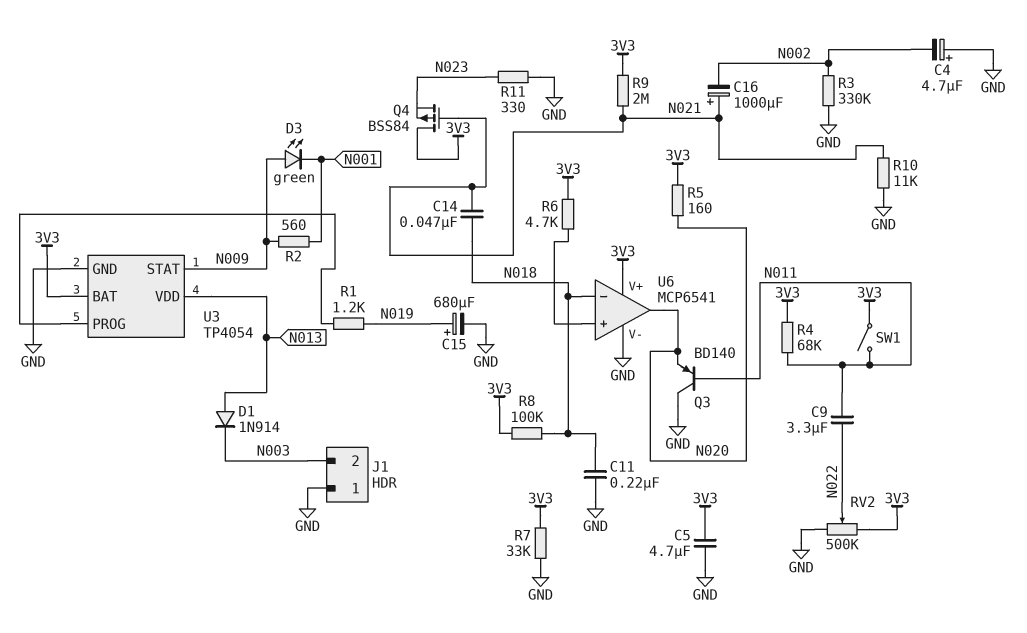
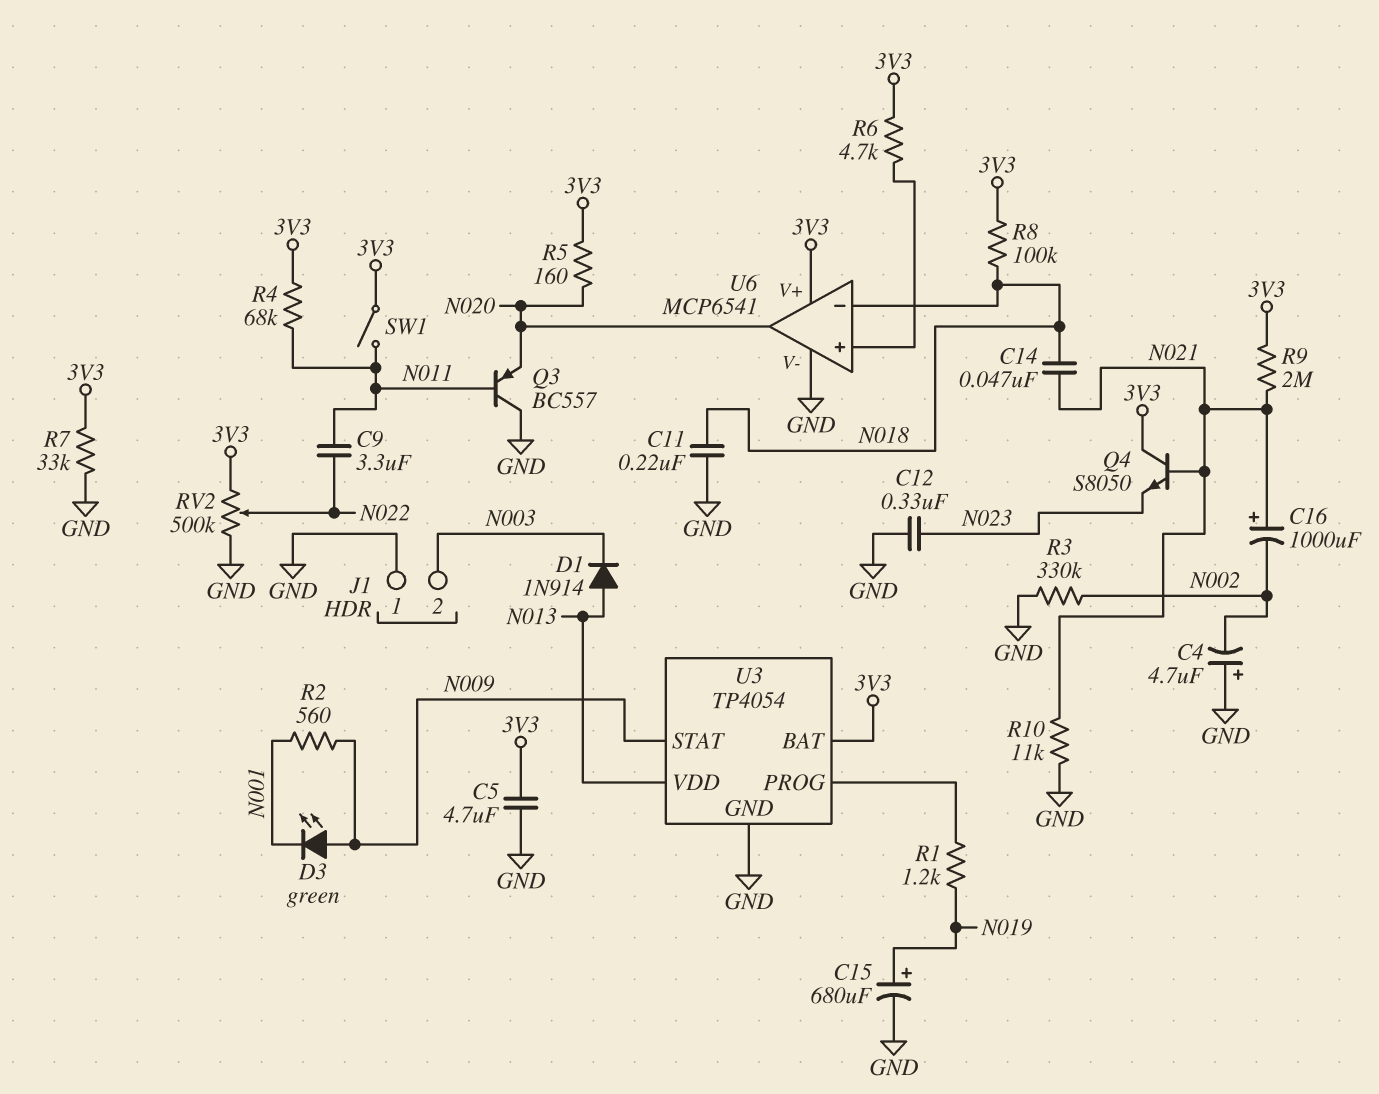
C12: none -> 330nF (GND, N023)
Q3: PNP BD140 (B N011, C GND, E N020) -> PNP BC557 (B N011, C GND, E N020)
Q4: PMOS BSS84 (G N021, D 3V3, S N023) -> NPN S8050 (B N021, C 3V3, E N023)
R11: 330 (GND, N023) -> none

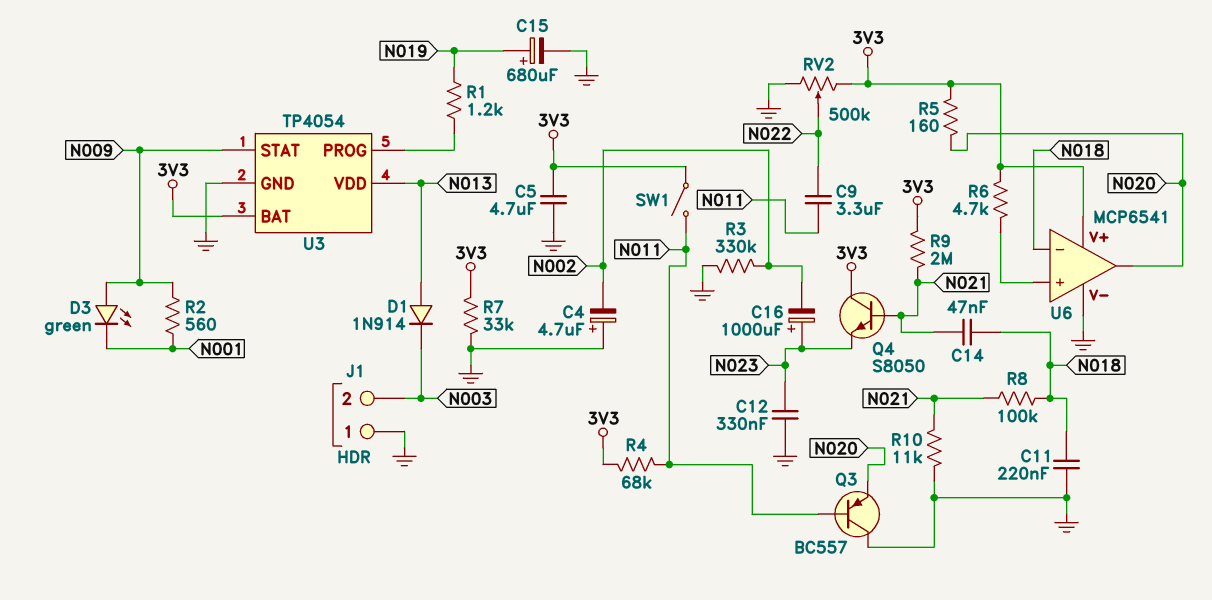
C16: 1000uF (plus N021, minus N002) -> 1000uF (plus N023, minus N002)
R8: 100k (3V3, N018) -> 100k (N018, N021)

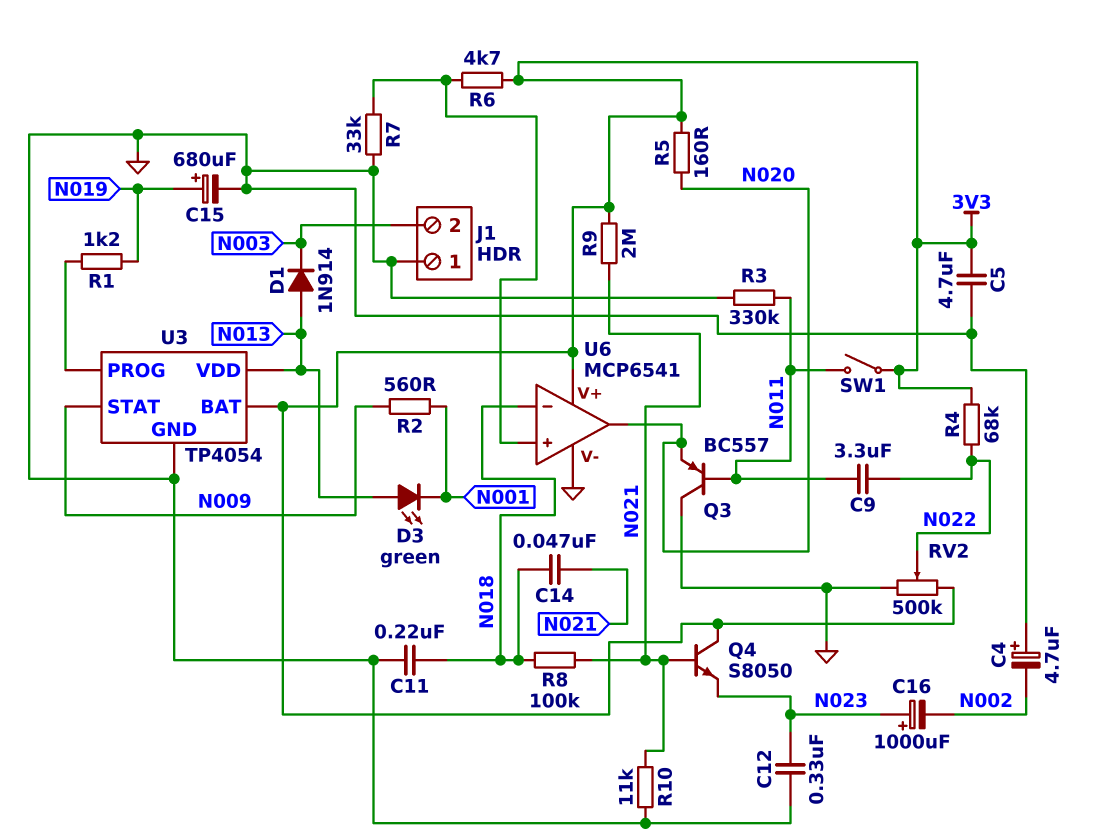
D3: LED green (A N009, K N001) -> LED green (A N013, K N001)
R3: 330k (GND, N002) -> 330k (GND, N011)
R4: 68k (3V3, N011) -> 68k (3V3, N022)
R7: 33k (3V3, GND) -> 33k (GND, U6/in+)

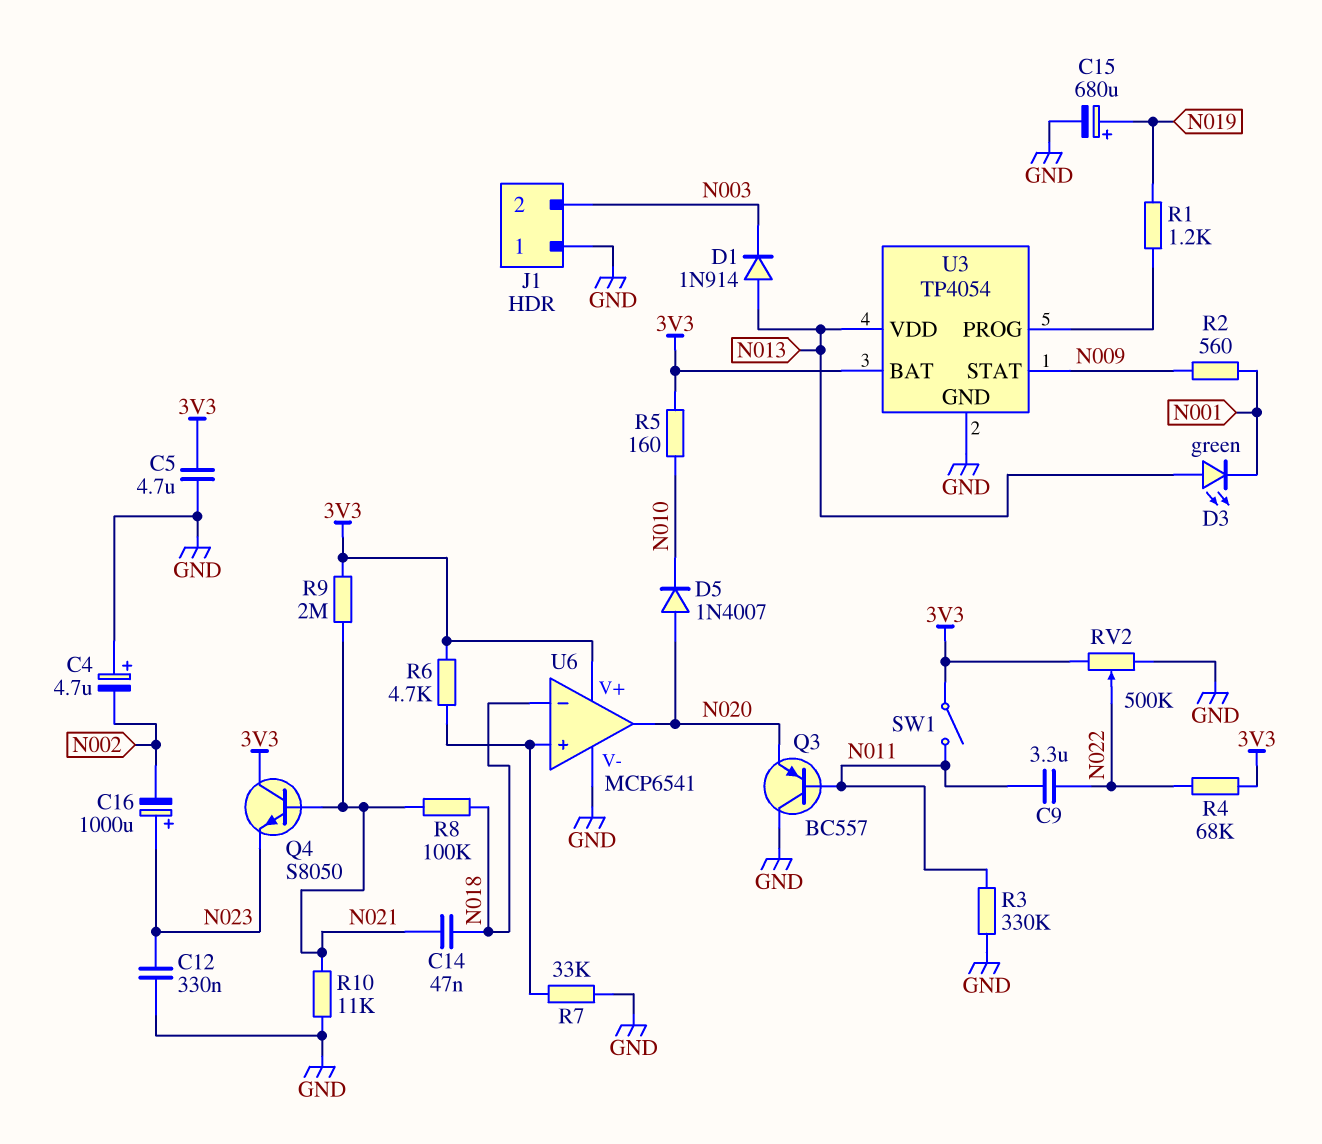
C11: 220nF (GND, N018) -> none
D5: none -> diode 1N4007 (A N020, K N010)
R5: 160 (3V3, N020) -> 160 (3V3, N010)

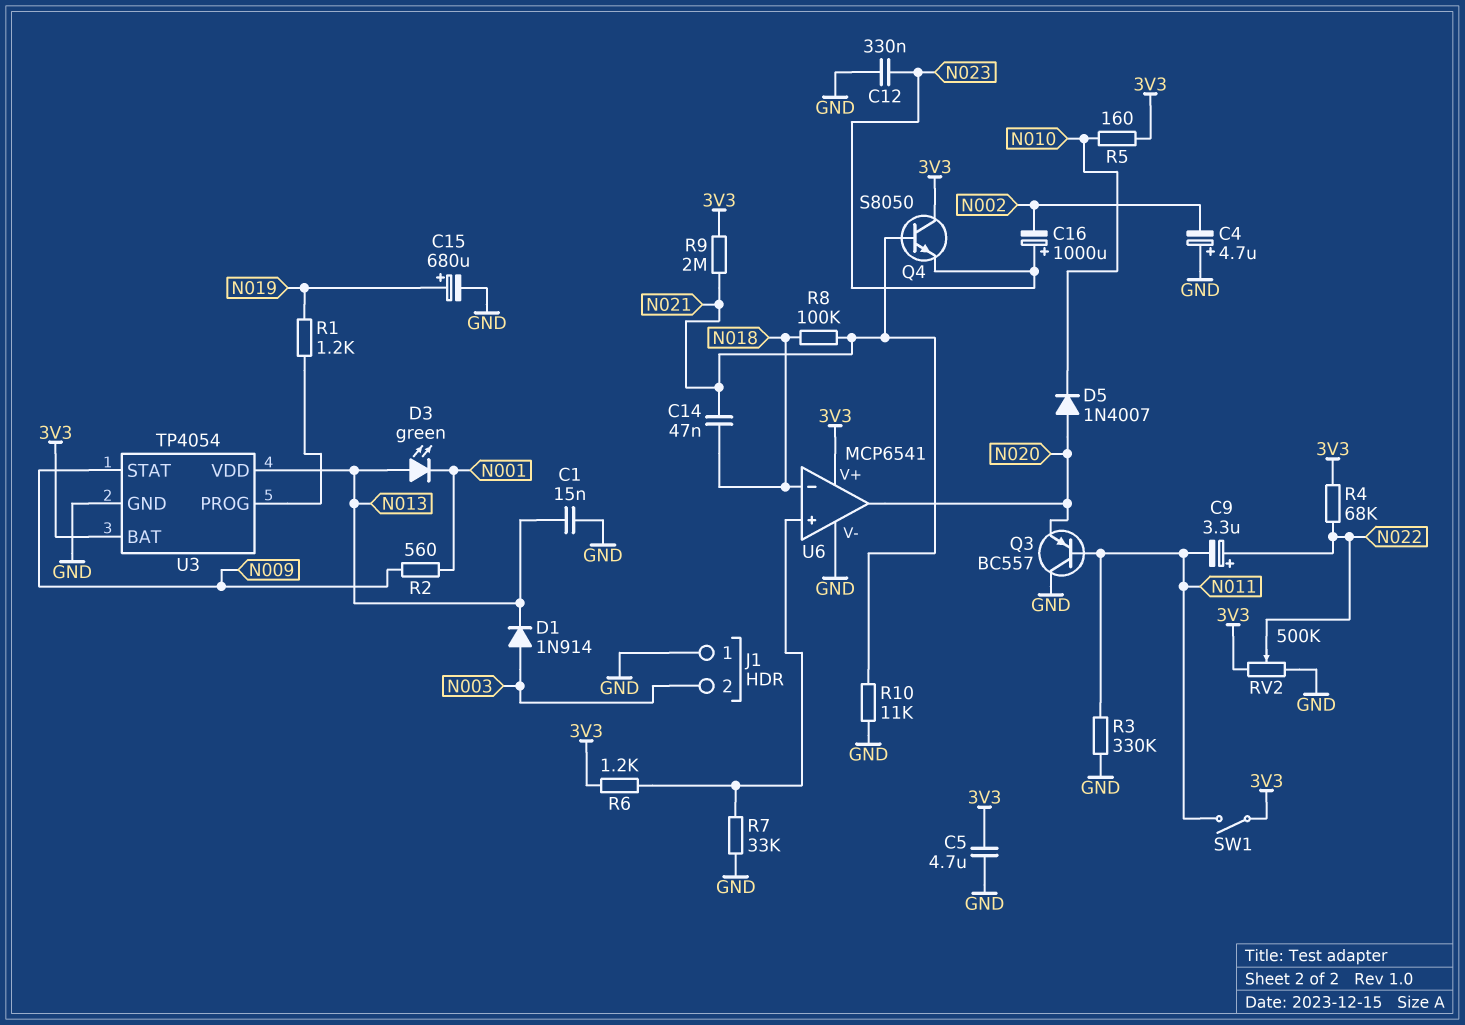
C1: none -> 15nF (GND, N013)
C9: 3.3uF (N011, N022) -> 3.3uF (plus N022, minus N011)
D1: diode 1N914 (A N013, K N003) -> diode 1N914 (A N003, K N013)
R6: 4.7k (3V3, U6/in+) -> 1.2k (3V3, U6/in+)

